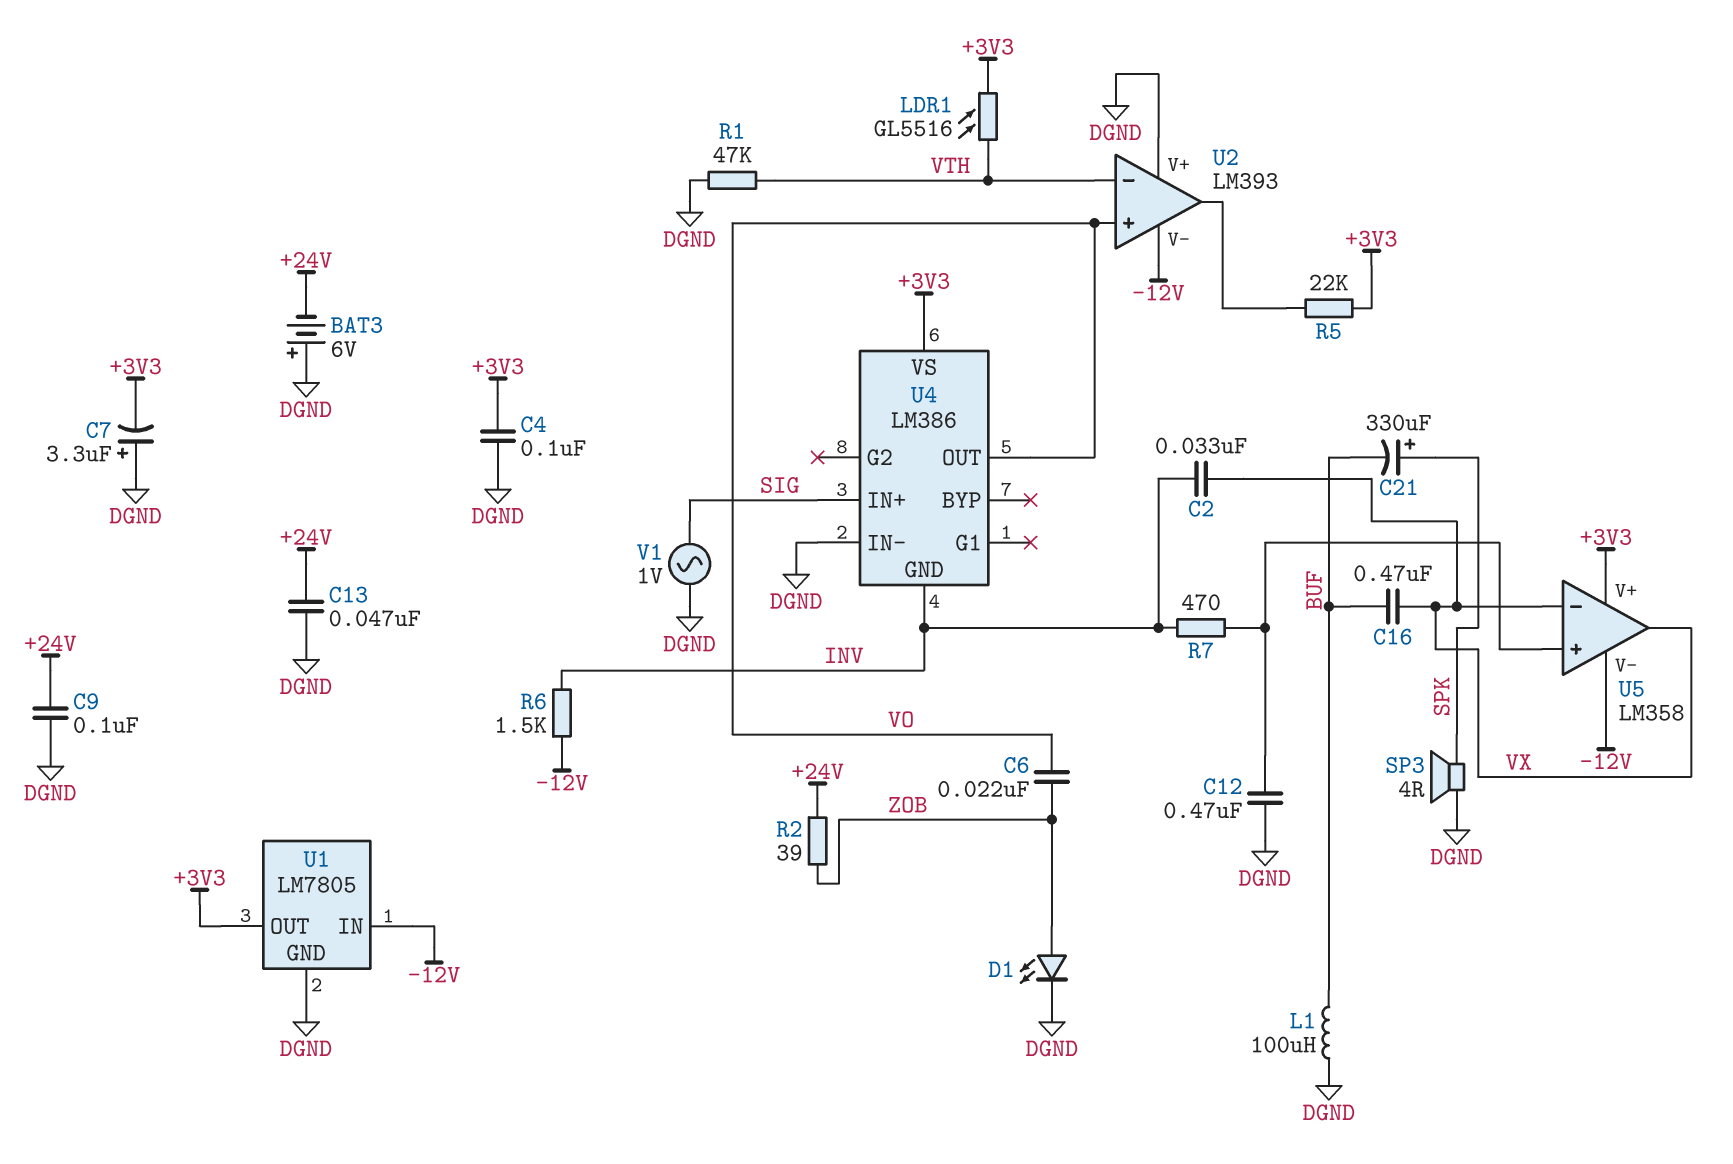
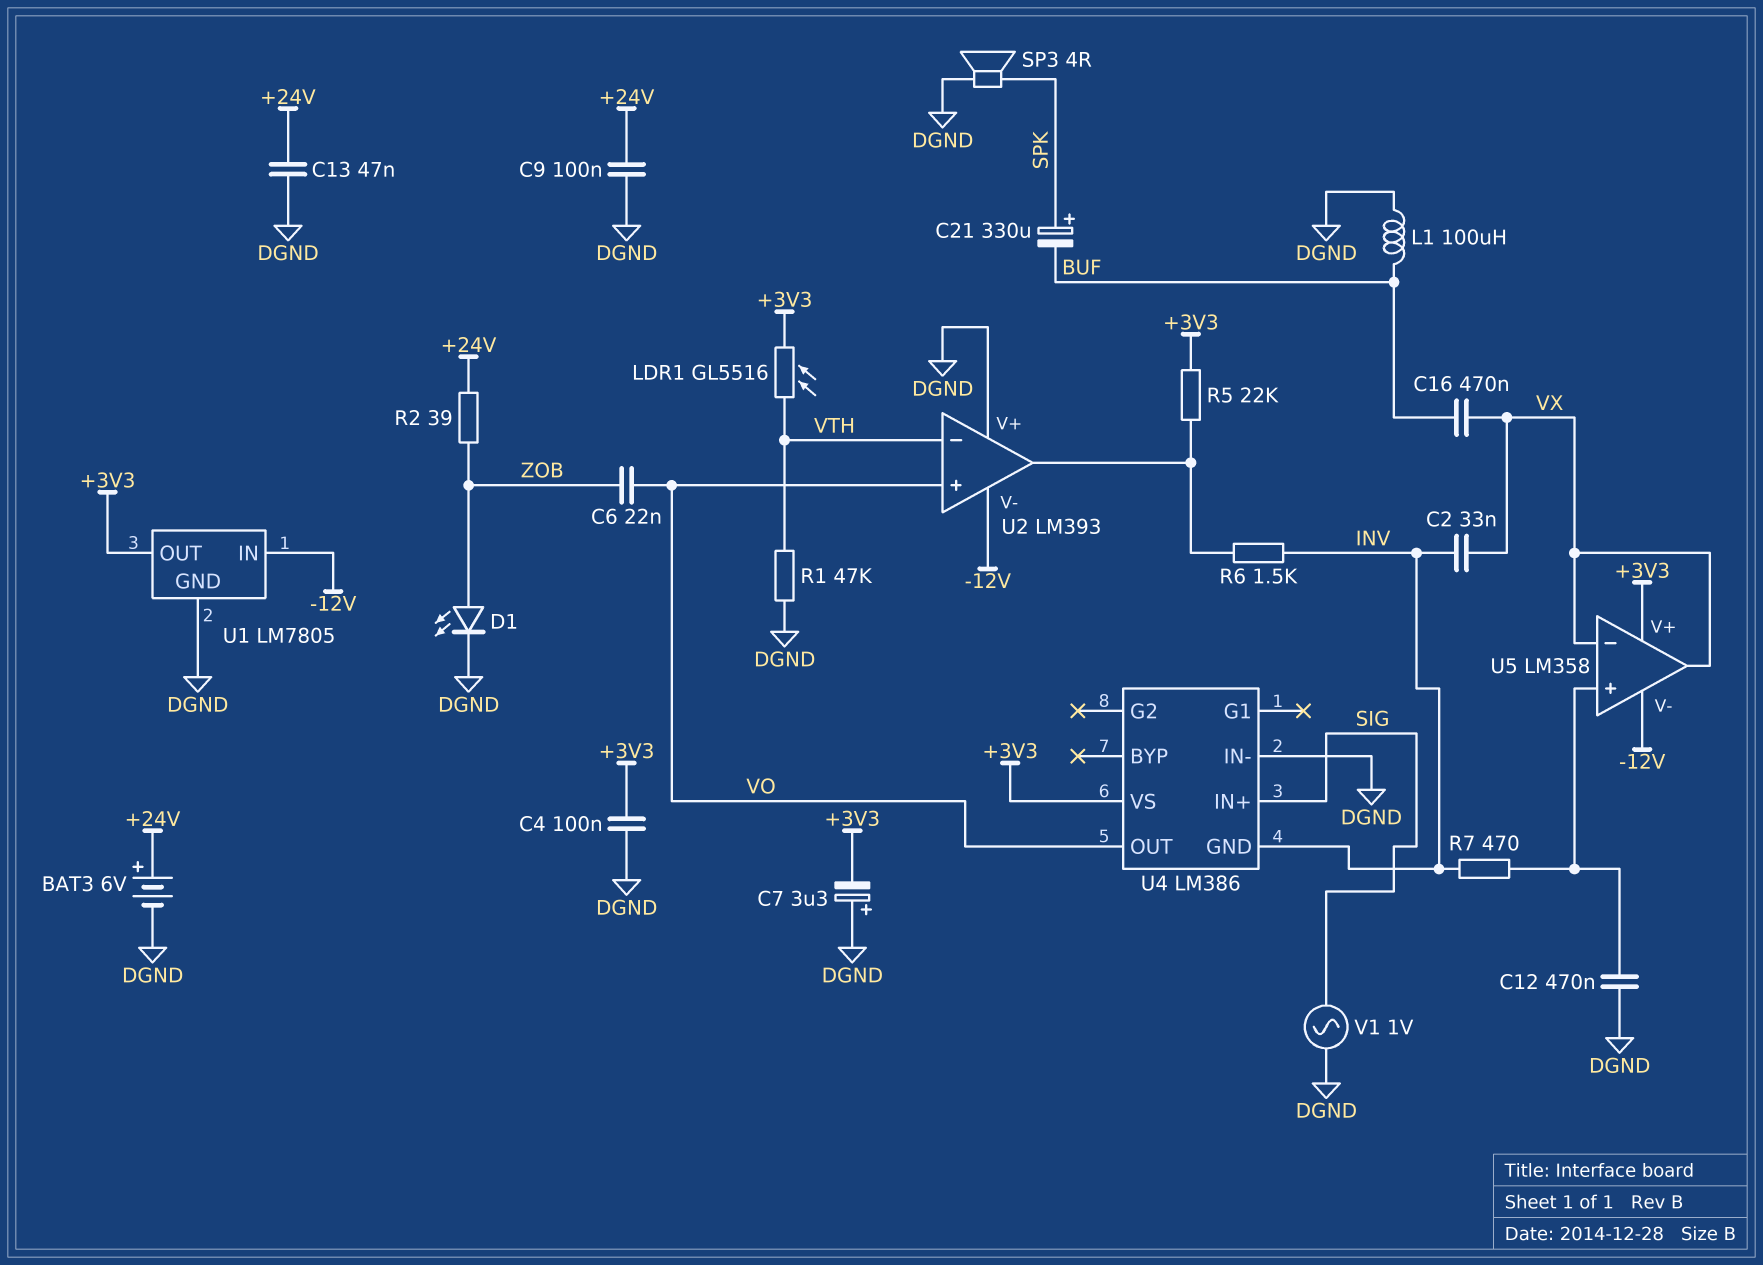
BAT3: 6V (plus DGND, minus +24V) -> 6V (plus +24V, minus DGND)
R6: 1.5k (-12V, INV) -> 1.5k (INV, U2/out)

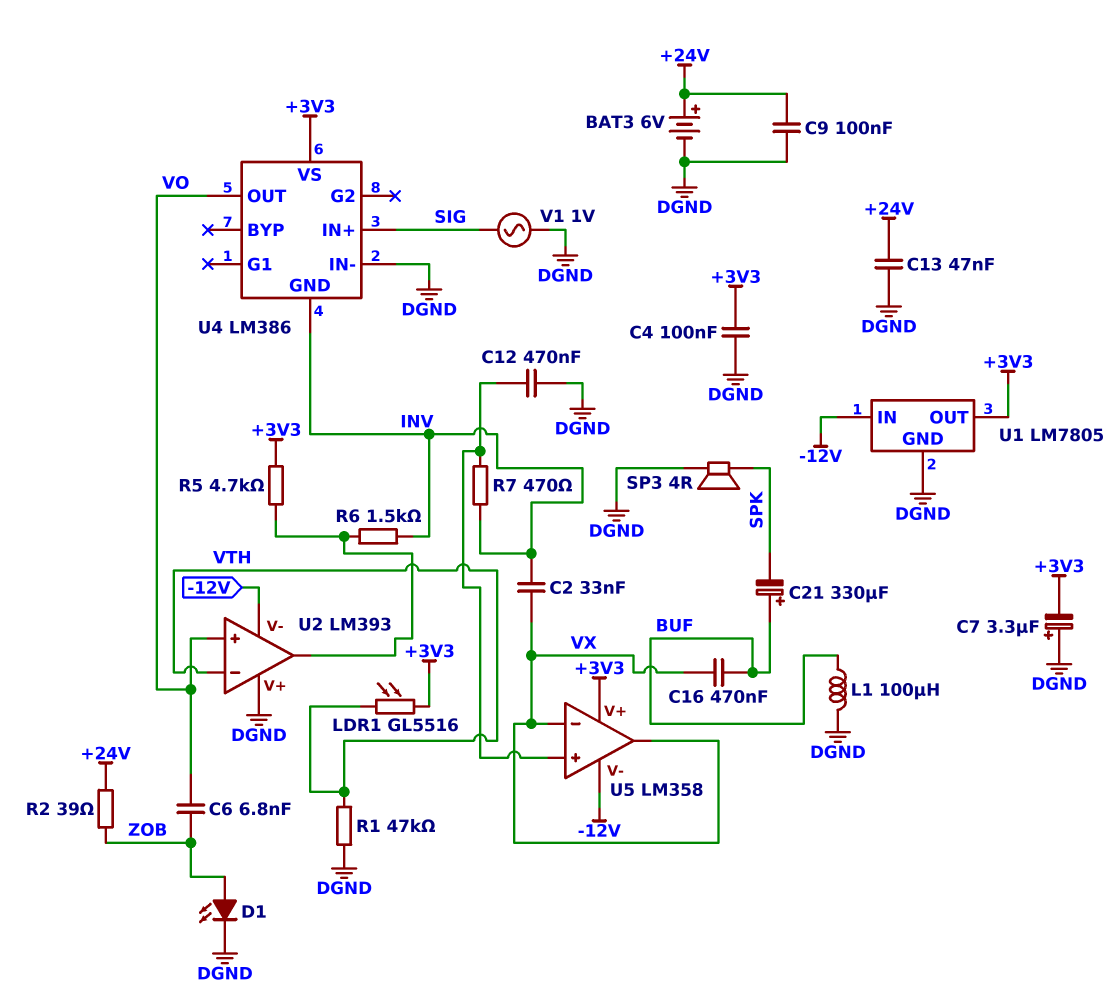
C6: 22nF (VO, ZOB) -> 6.8nF (VO, ZOB)
C21: 330uF (plus SPK, minus BUF) -> 330uF (plus BUF, minus SPK)
R5: 22k (+3V3, U2/out) -> 4.7k (+3V3, U2/out)

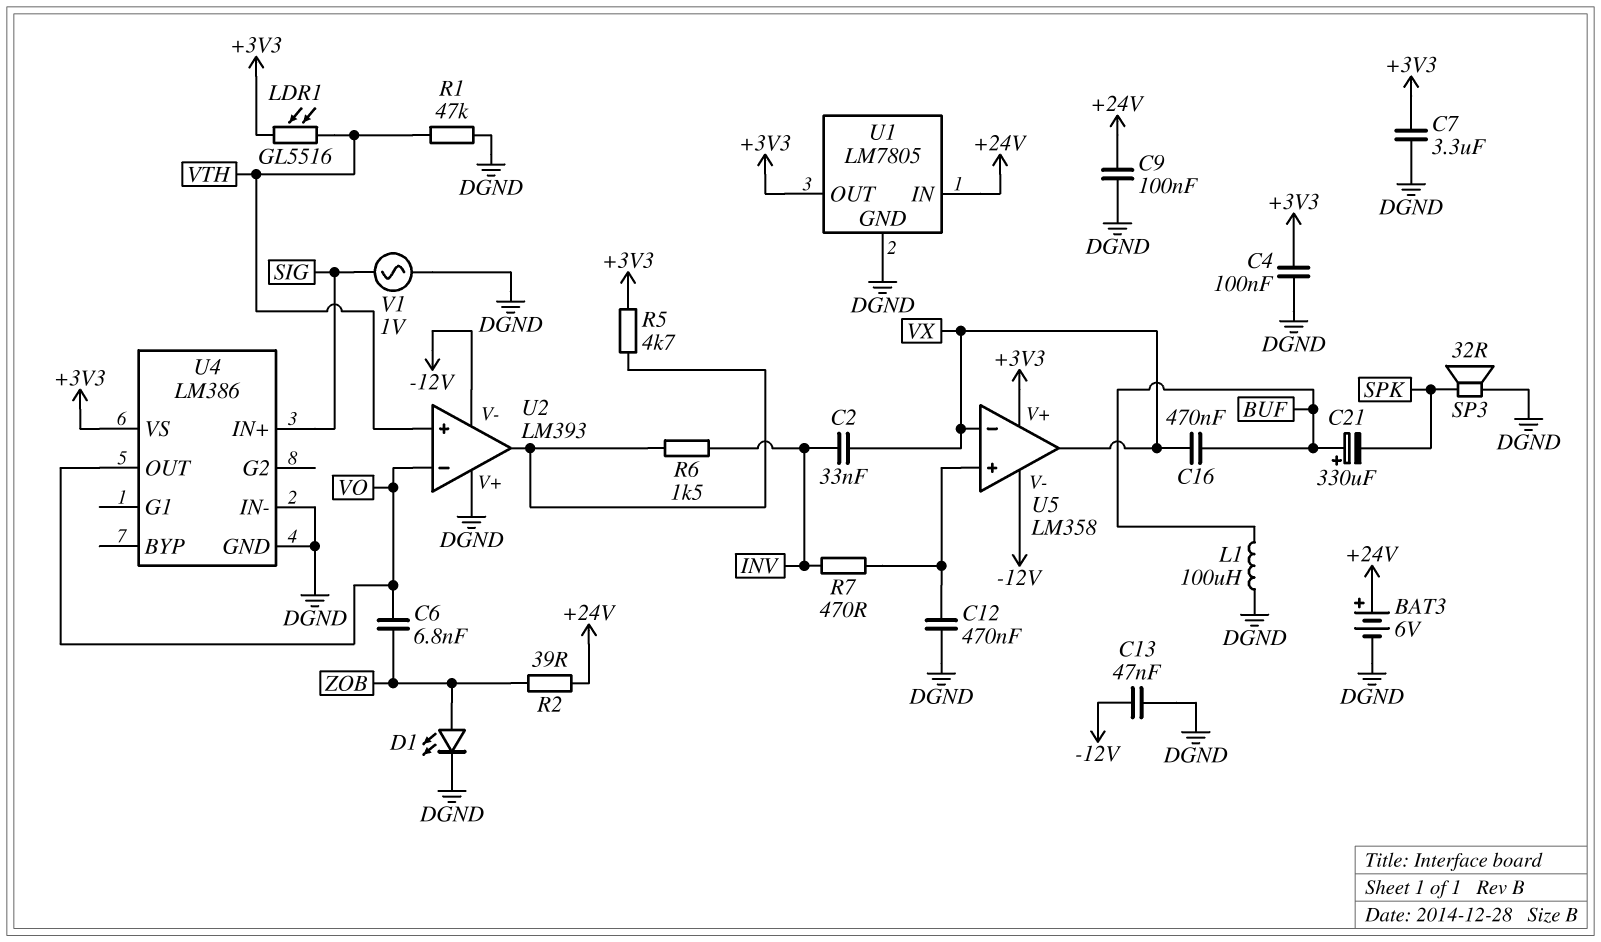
C7: 3.3uF (plus DGND, minus +3V3) -> 3.3uF (+3V3, DGND)
C13: 47nF (+24V, DGND) -> 47nF (-12V, DGND)
SP3: speaker 4R (DGND, SPK) -> speaker 32R (DGND, SPK)
U1 pin IN: -12V -> +24V
U2 pin in+: VO -> VTH
U2 pin in-: VTH -> VO
U4 pin GND: INV -> DGND

